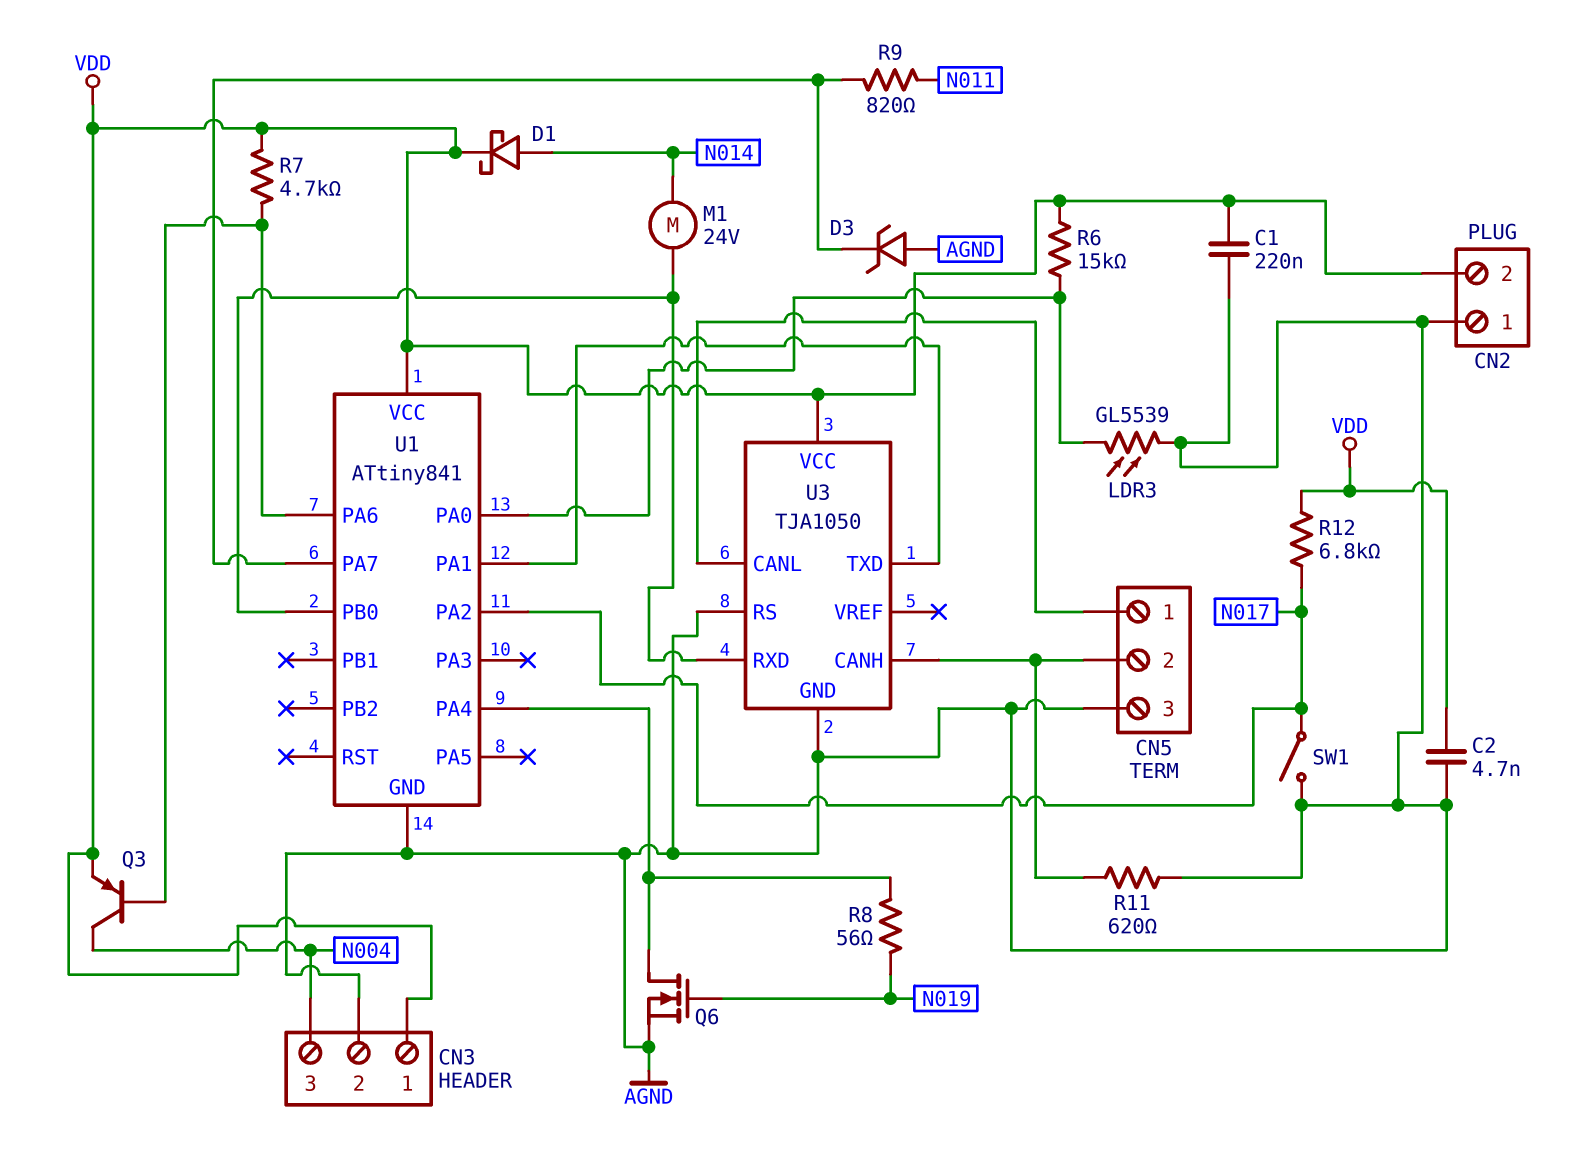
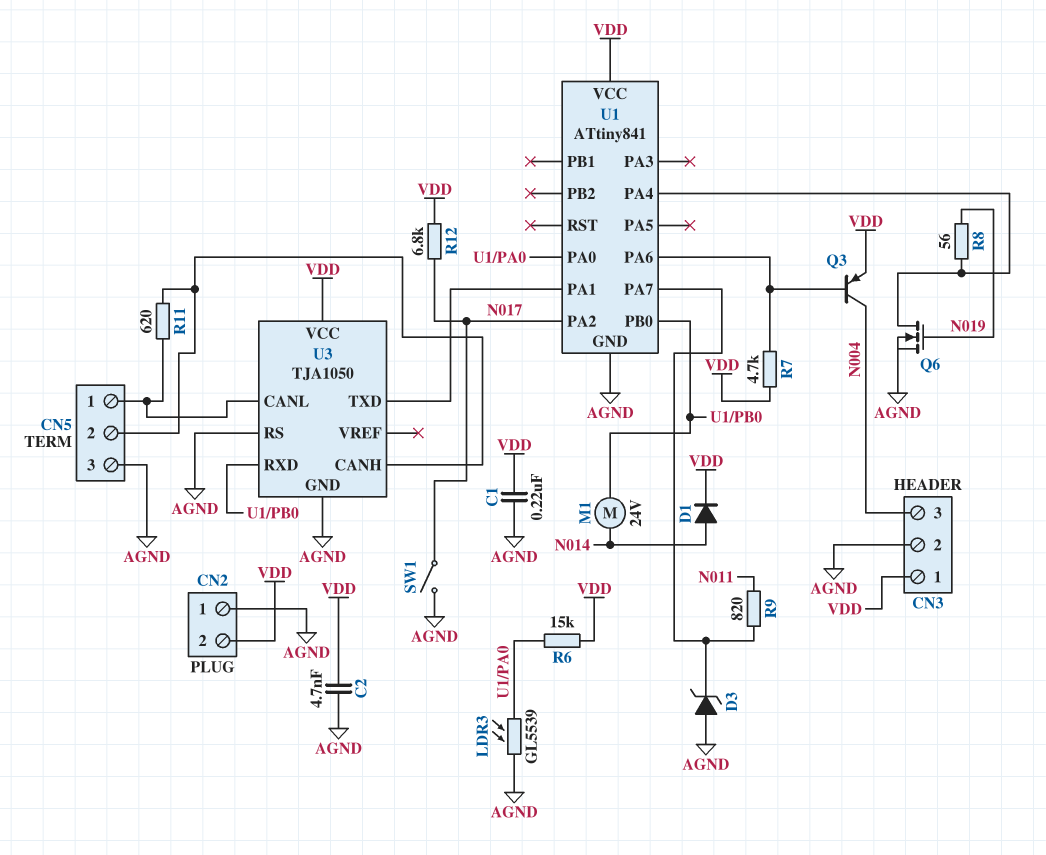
D1: schottky (A N014, K VDD) -> diode (A N014, K VDD)
R11: 620 (AGND, CN5/2) -> 620 (CN5/1, CN5/2)

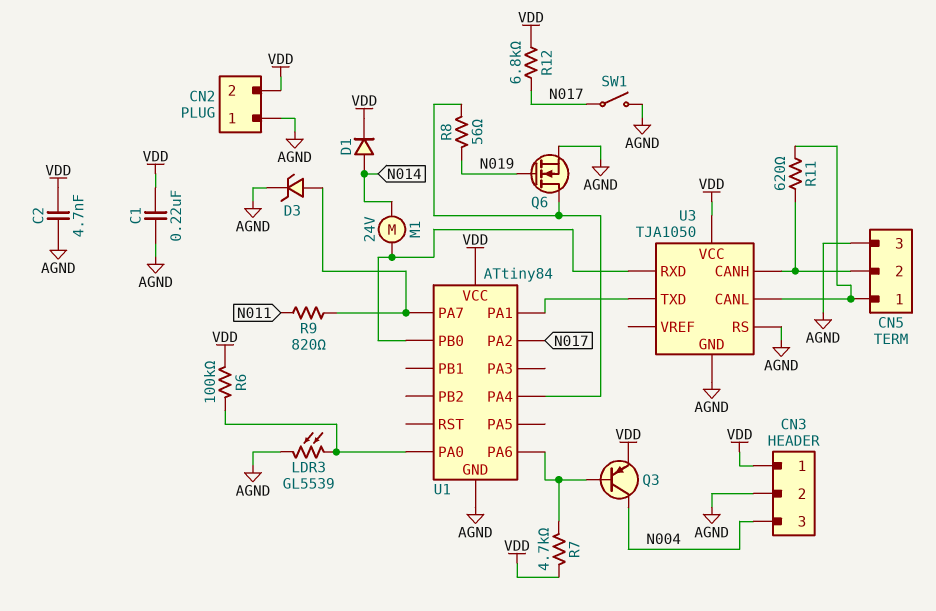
D3: zener (A AGND, K U1/PA7) -> zener (A U1/PA7, K AGND)
R6: 15k (U1/PA0, VDD) -> 100k (U1/PA0, VDD)
U1: ATtiny841 -> ATtiny84

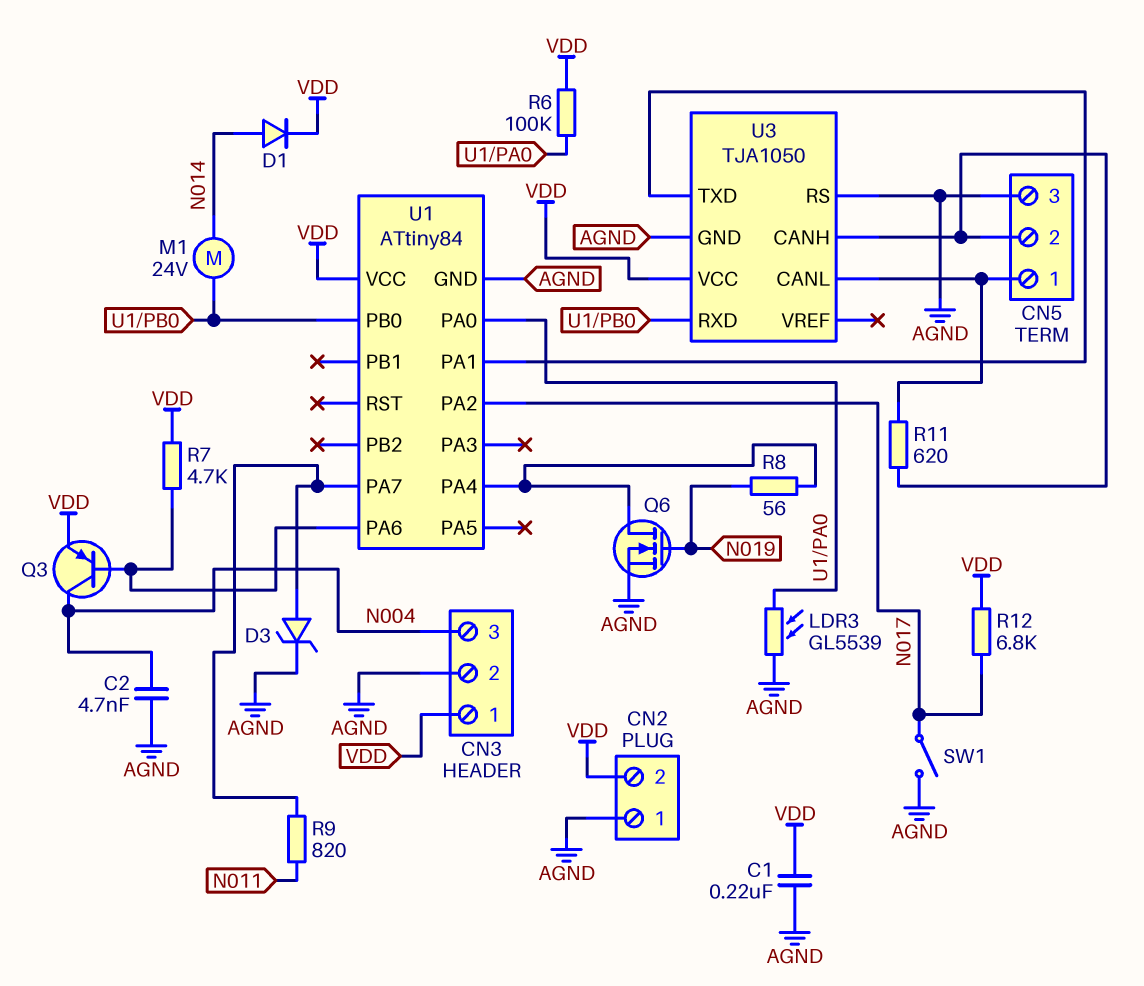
C2: 4.7nF (AGND, VDD) -> 4.7nF (AGND, N004)

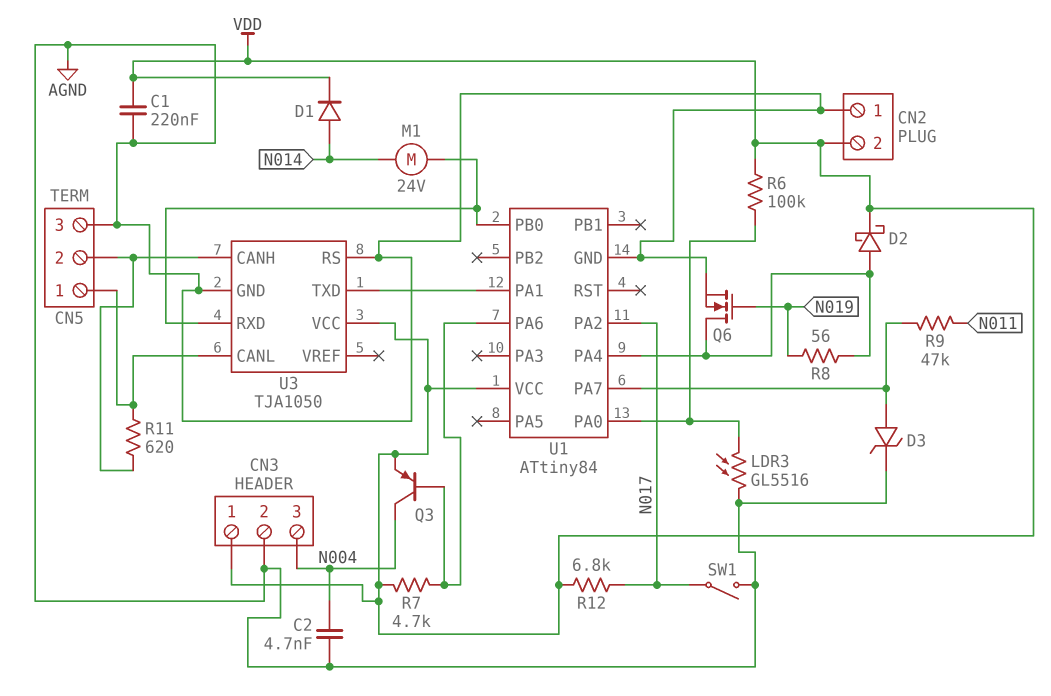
D2: none -> schottky (A U1/PA4, K VDD)
LDR3: GL5539 (AGND, U1/PA0) -> GL5516 (AGND, U1/PA0)
R9: 820 (N011, U1/PA7) -> 47k (N011, U1/PA7)

